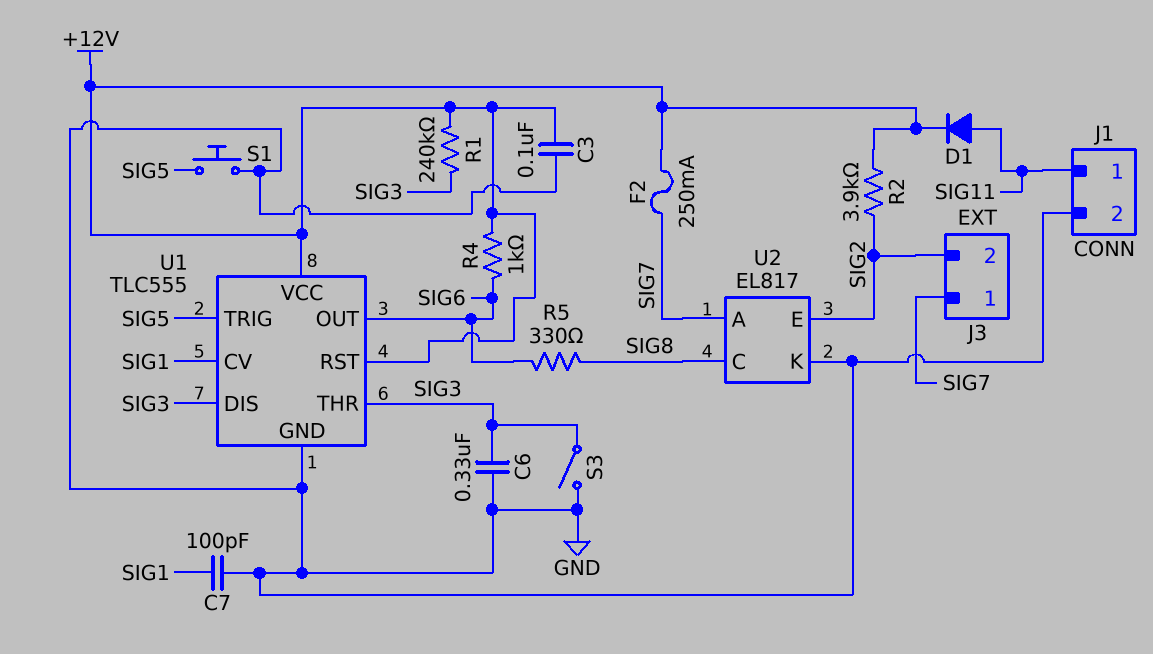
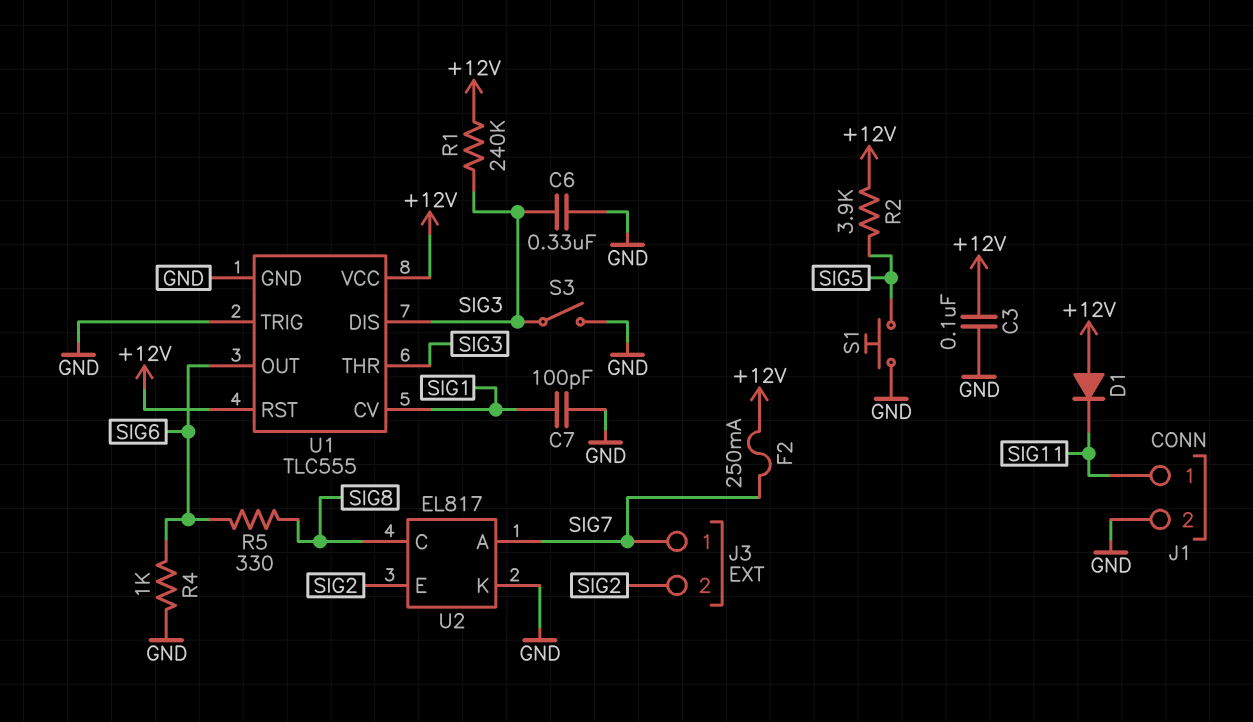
D1: diode (A SIG11, K +12V) -> diode (A +12V, K SIG11)
R2: 3.9k (+12V, SIG2) -> 3.9k (+12V, SIG5)
R4: 1k (+12V, SIG6) -> 1k (GND, SIG6)
U1 pin TRIG: SIG5 -> GND

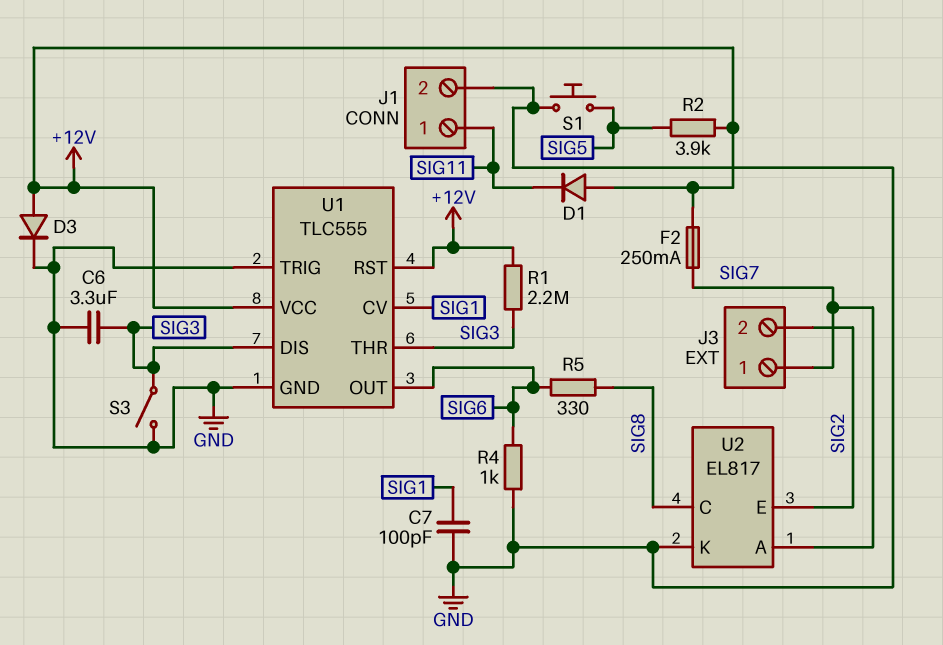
C3: 100nF (+12V, GND) -> none
C6: 330nF (GND, SIG3) -> 3.3uF (GND, SIG3)
D3: none -> diode (A +12V, K GND)
R1: 240k (+12V, SIG3) -> 2.2M (+12V, SIG3)

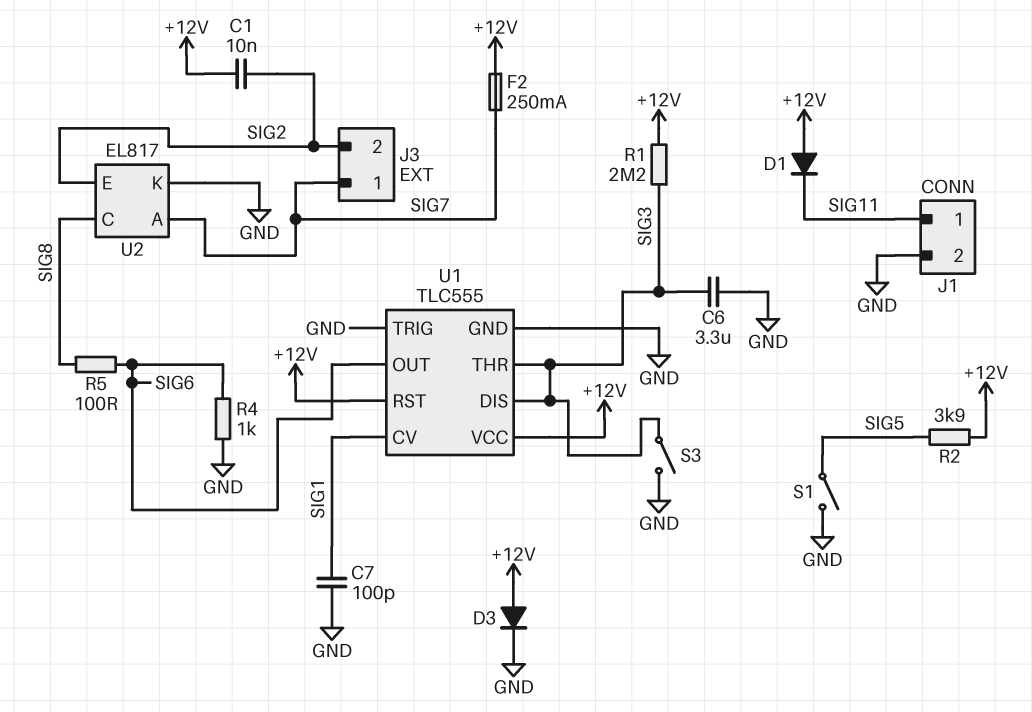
C1: none -> 10nF (+12V, SIG2)
R5: 330 (SIG6, SIG8) -> 100 (SIG6, SIG8)
S1: button (GND, SIG5) -> switch (GND, SIG5)

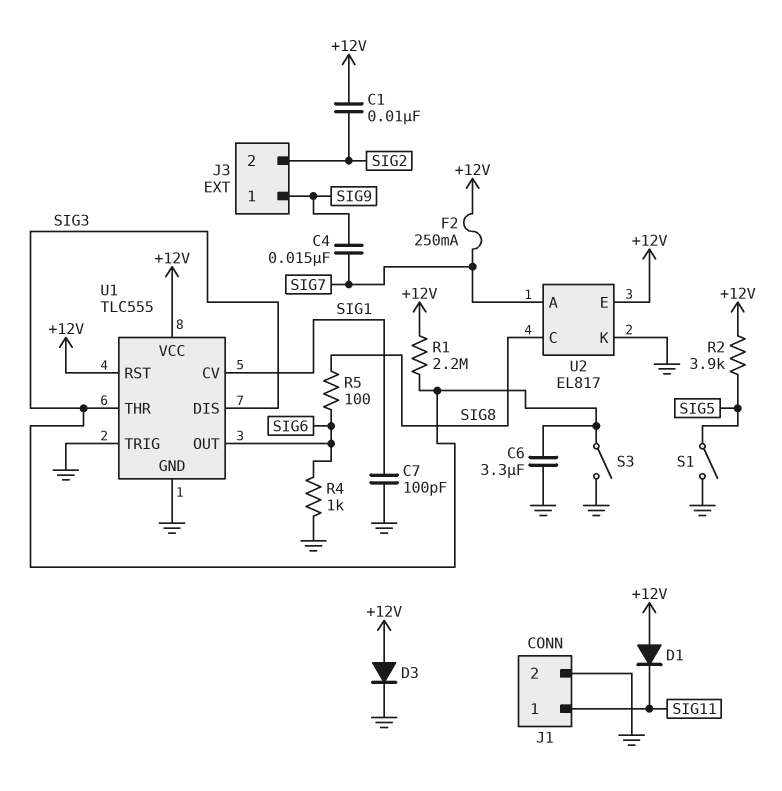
C4: none -> 15nF (SIG7, SIG9)
J3 pin 1: SIG7 -> SIG9
U2 pin E: SIG2 -> +12V

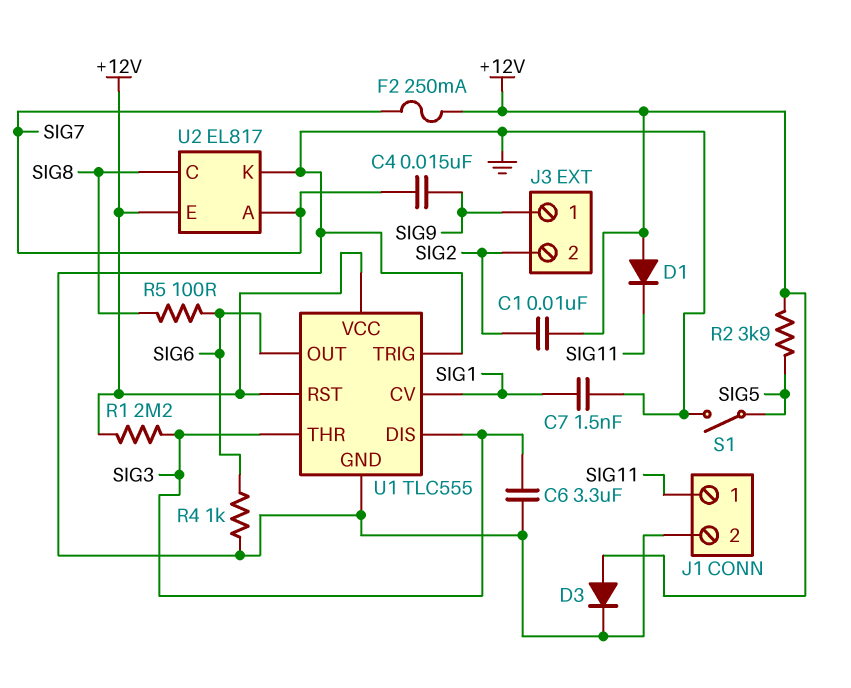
C7: 100pF (GND, SIG1) -> 1.5nF (GND, SIG1)
S3: switch (GND, SIG3) -> none

